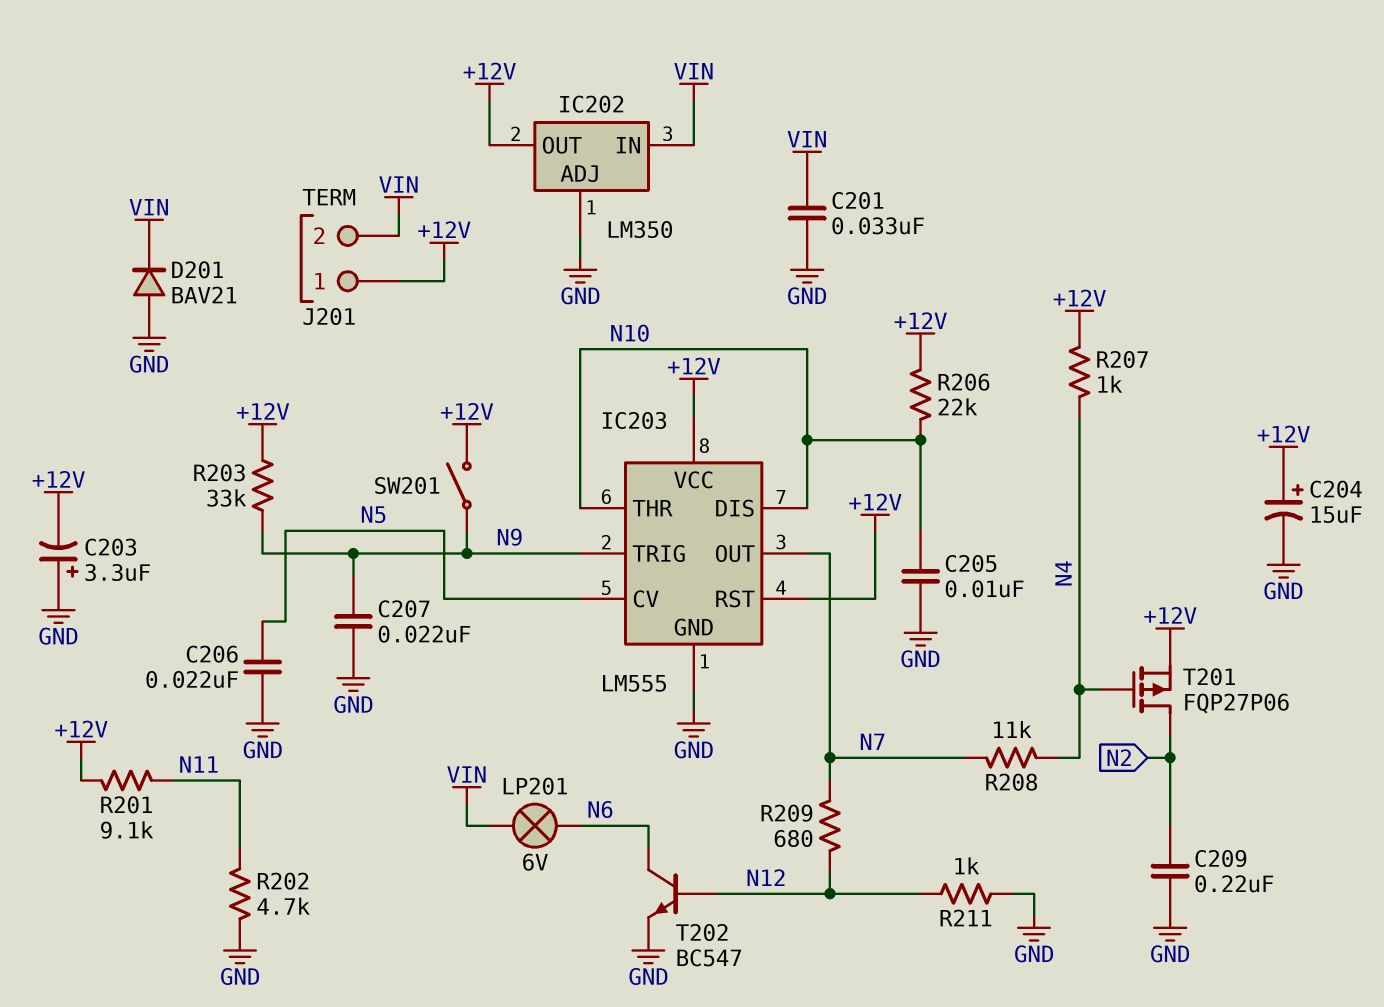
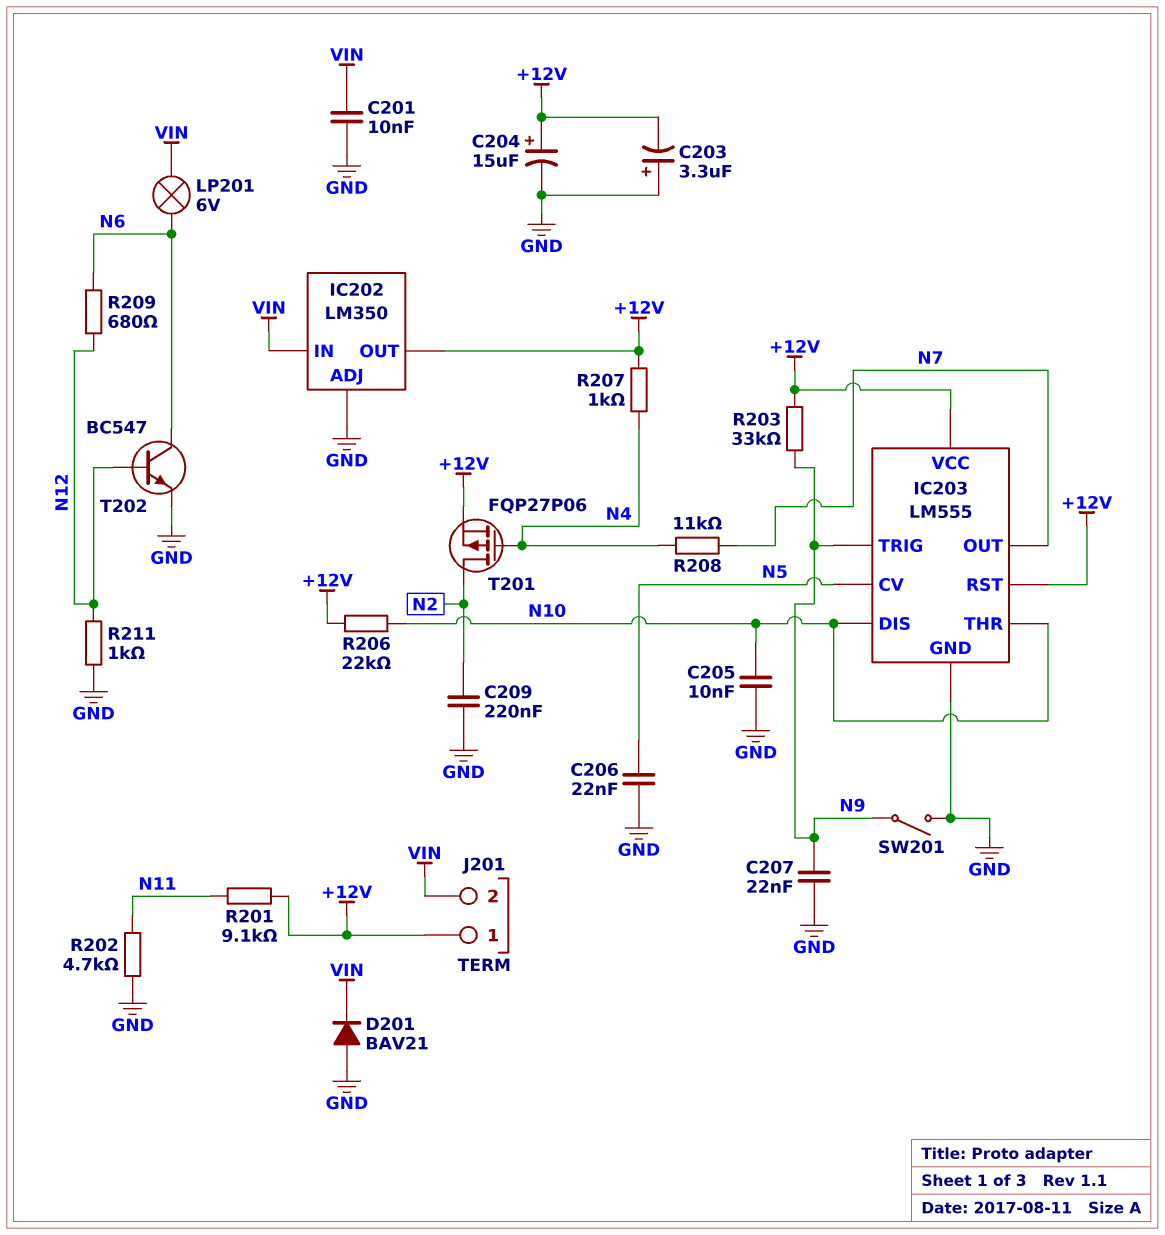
C201: 33nF (GND, VIN) -> 10nF (GND, VIN)
R209: 680 (N7, N12) -> 680 (N6, N12)
SW201: switch (+12V, N9) -> switch (GND, N9)

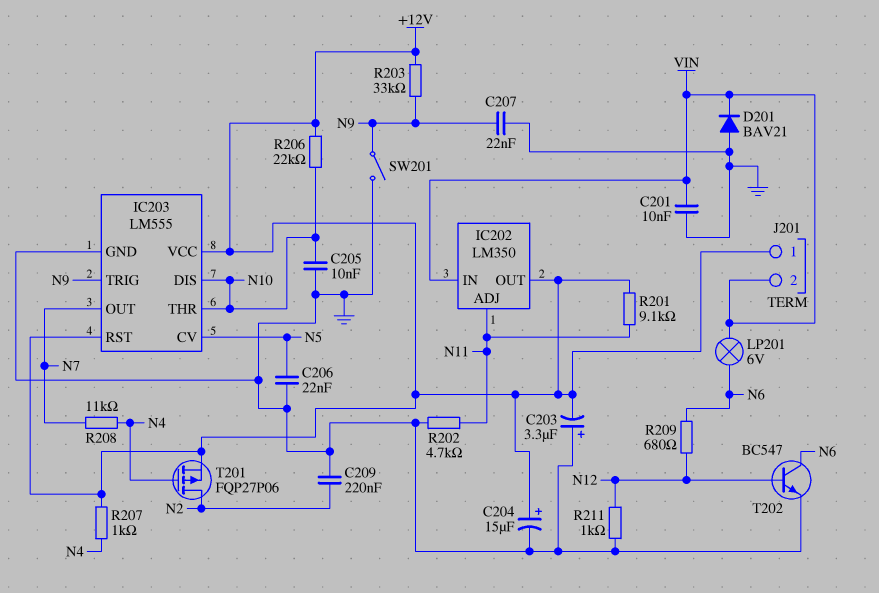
IC202 pin ADJ: GND -> N11

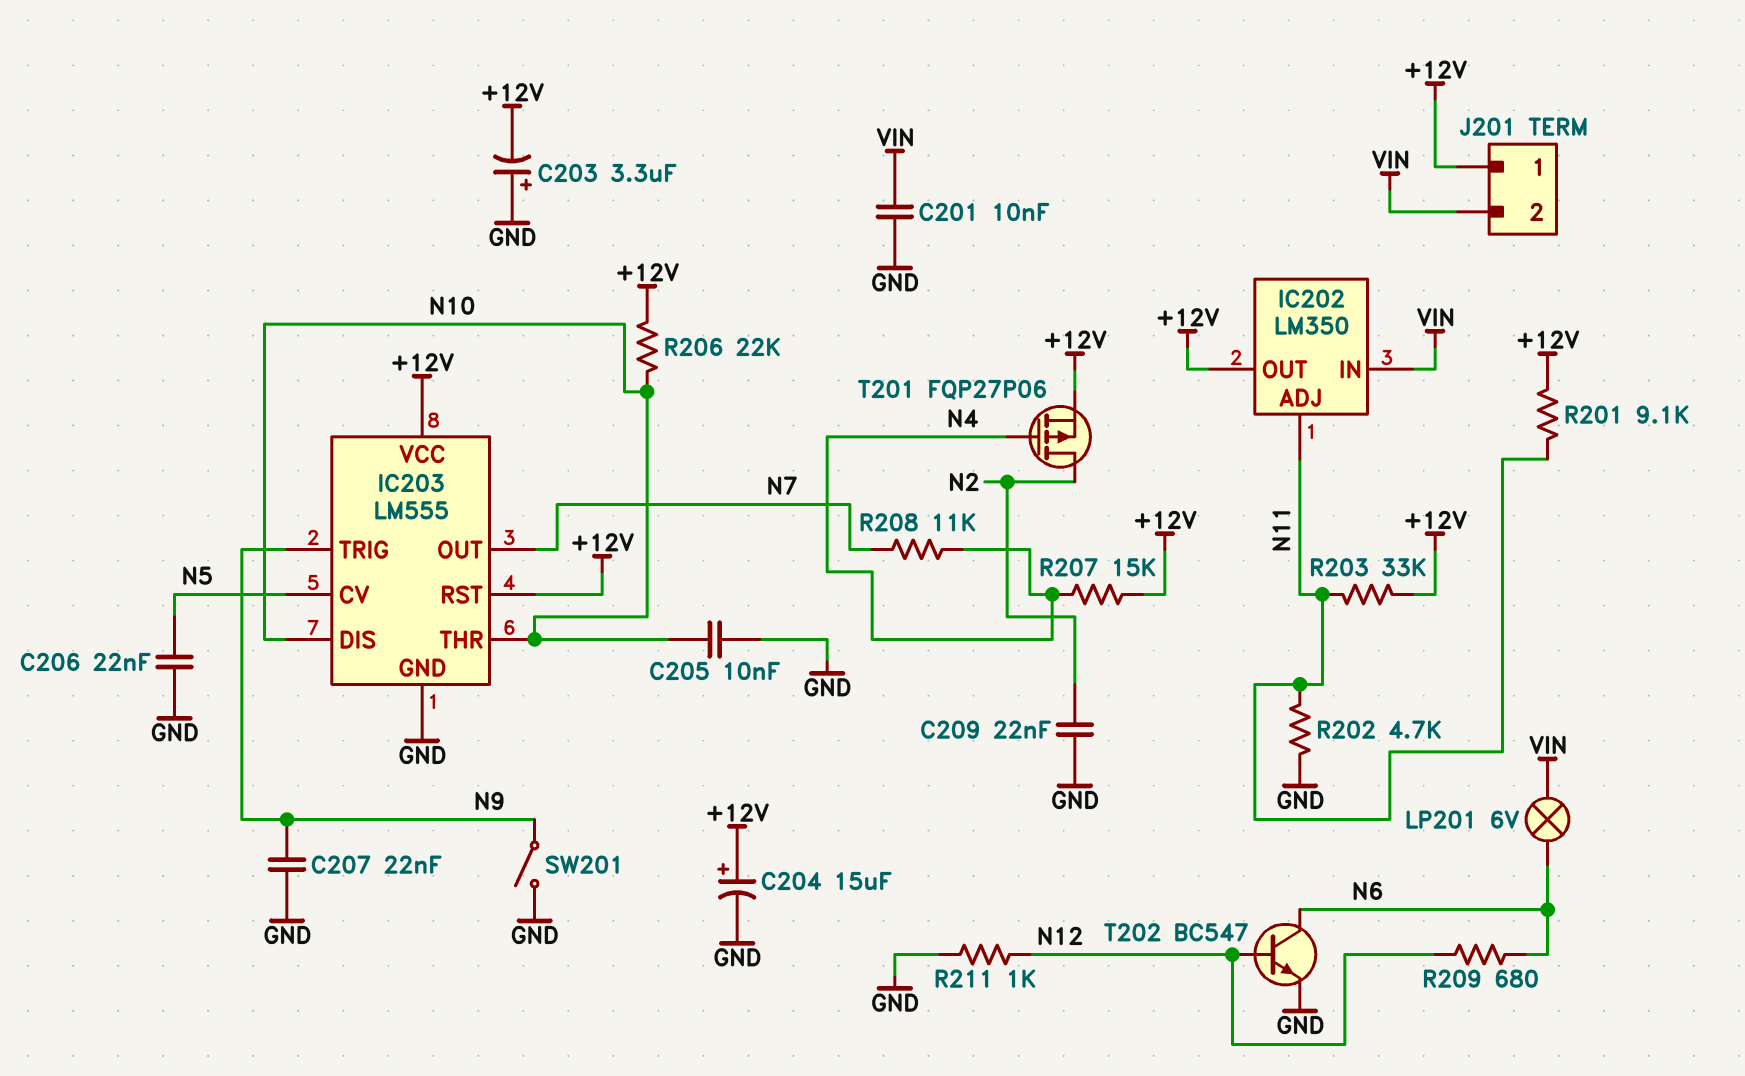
C209: 220nF (GND, N2) -> 22nF (GND, N2)
D201: diode BAV21 (A GND, K VIN) -> none
R203: 33k (+12V, N9) -> 33k (+12V, N11)
R207: 1k (+12V, N4) -> 15k (+12V, N4)

